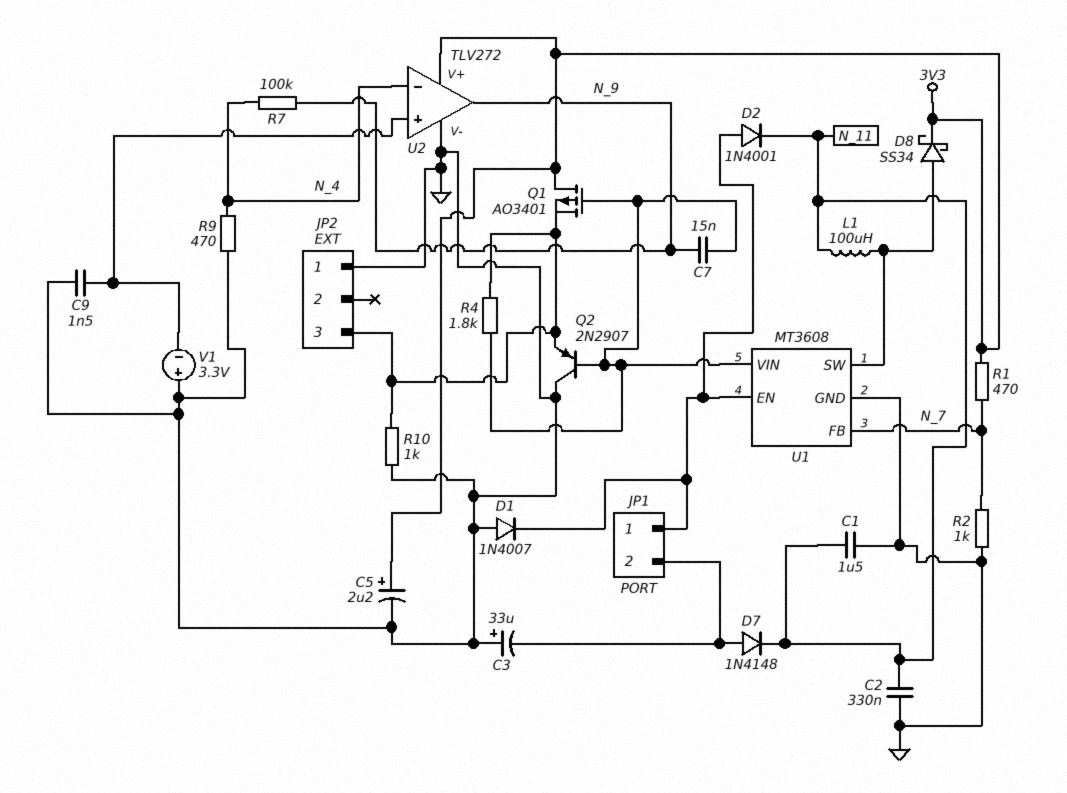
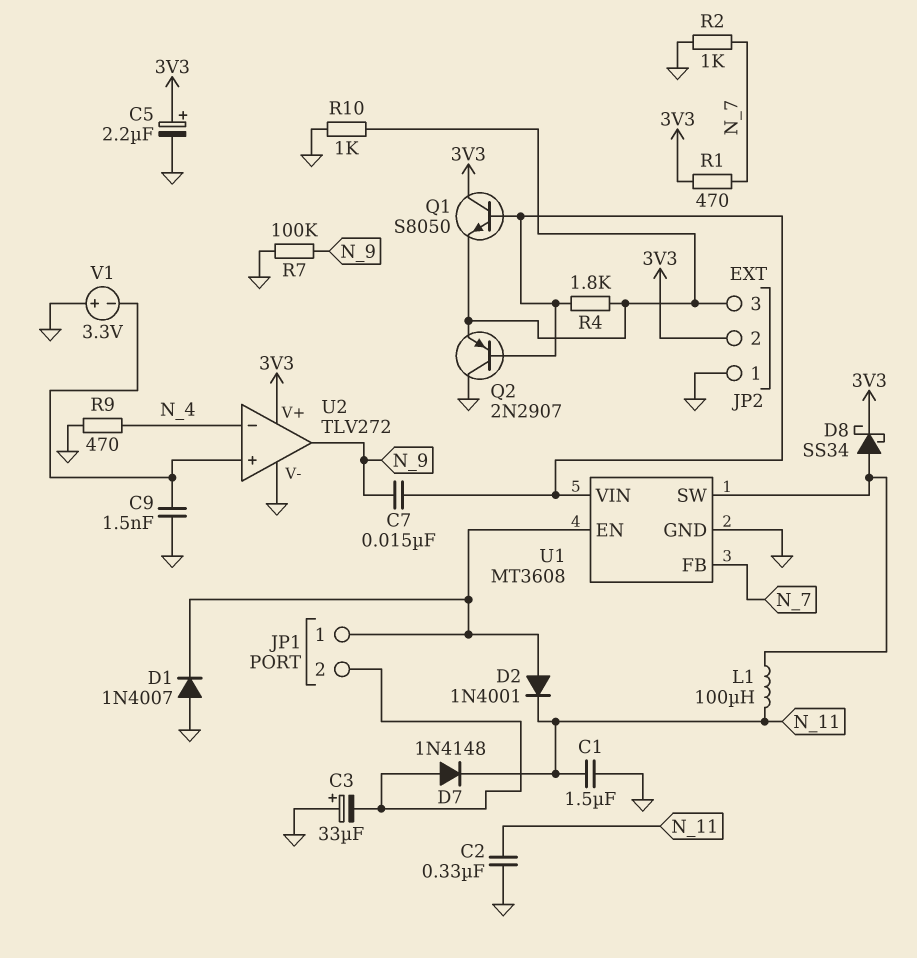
JP2 pin 2: none -> 3V3
Q1: PMOS AO3401 (G U1/VIN, D 3V3, S JP2/3) -> NPN S8050 (B U1/VIN, C 3V3, E JP2/3)
R7: 100k (N_4, N_9) -> 100k (GND, N_9)

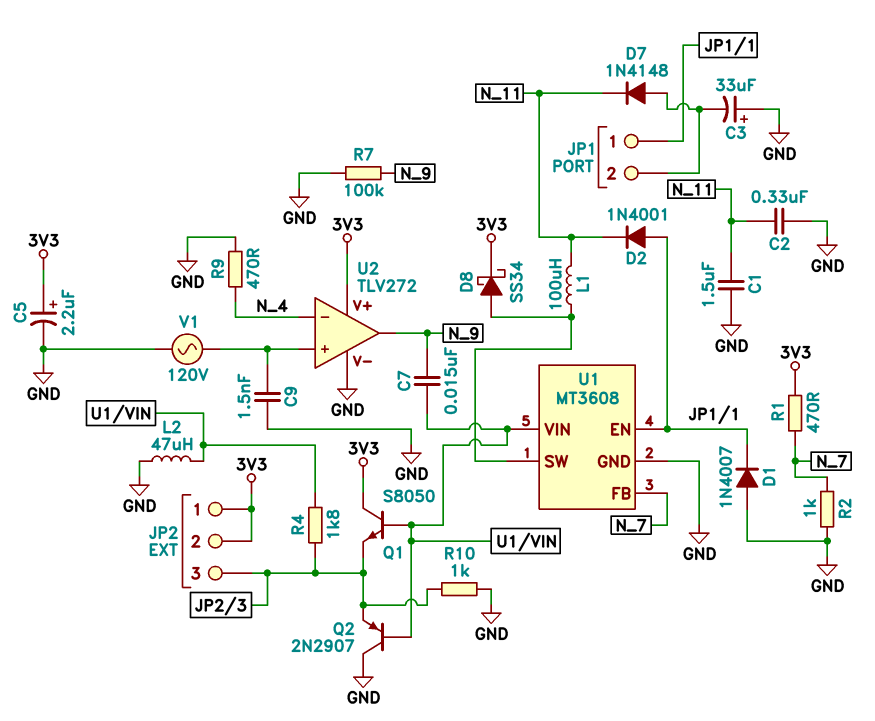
JP2 pin 1: GND -> 3V3
L2: none -> 47uH (GND, U1/VIN)
V1: 3.3V (plus GND, minus U2/in+) -> AC 120V (GND, U2/in+)

